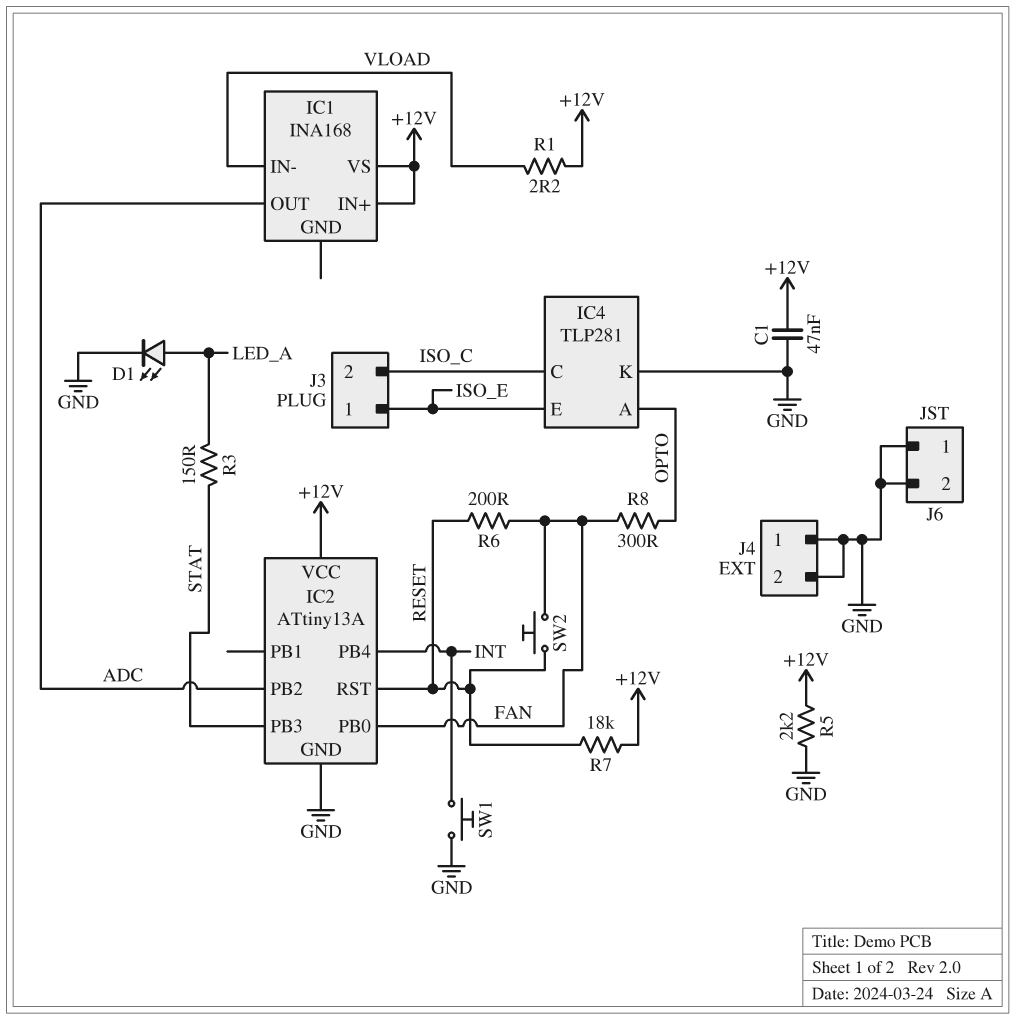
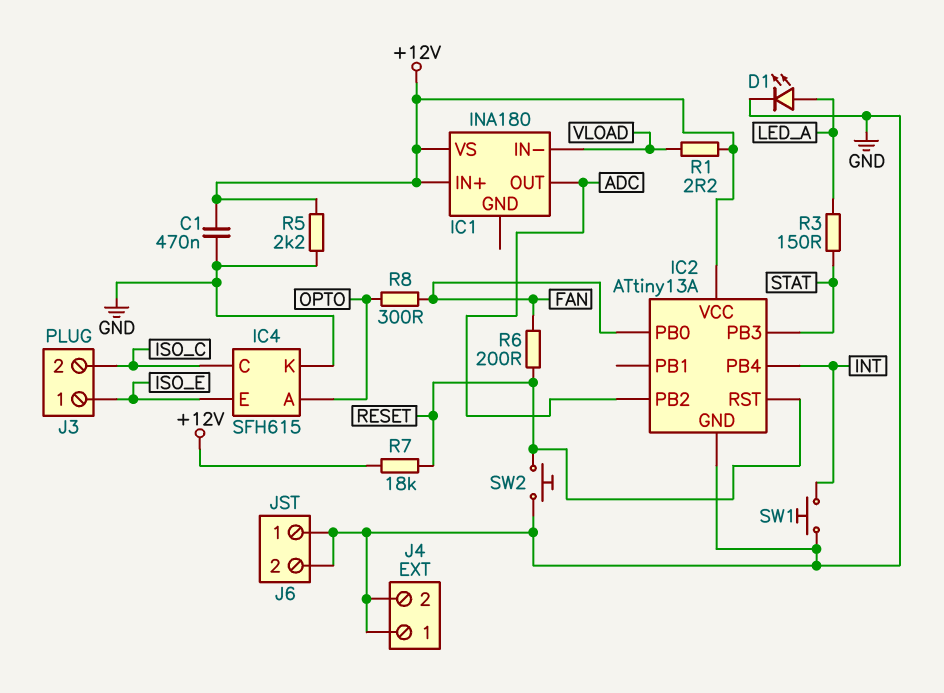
C1: 47nF (+12V, GND) -> 470nF (+12V, GND)
IC1: INA168 -> INA180
IC4: TLP281 -> SFH615
SW2: button (FAN, RESET) -> button (GND, RESET)

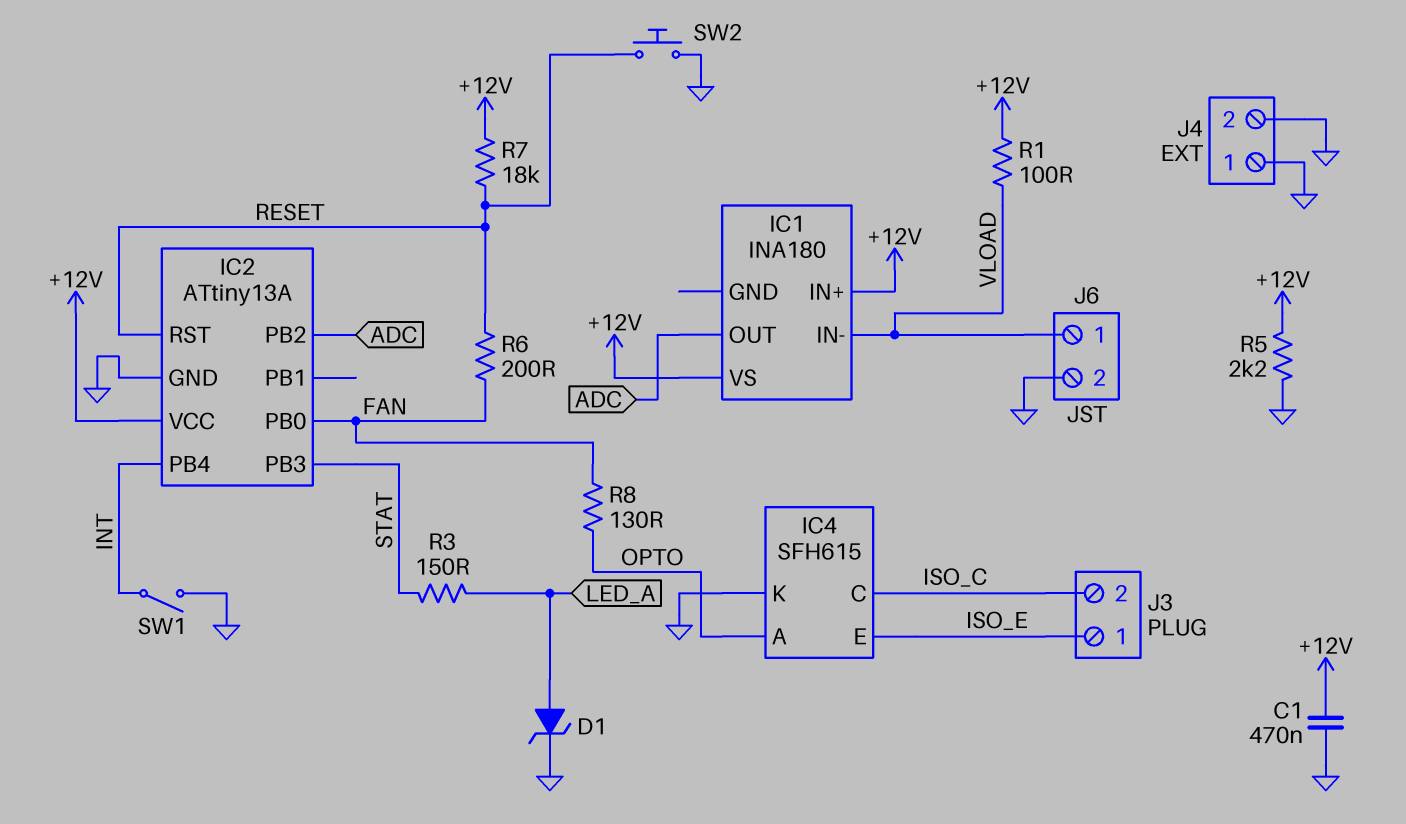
D1: LED (A LED_A, K GND) -> zener (A LED_A, K GND)
J6 pin 1: GND -> VLOAD
R1: 2.2 (+12V, VLOAD) -> 100 (+12V, VLOAD)
R8: 300 (FAN, OPTO) -> 130 (FAN, OPTO)
SW1: button (GND, INT) -> switch (GND, INT)

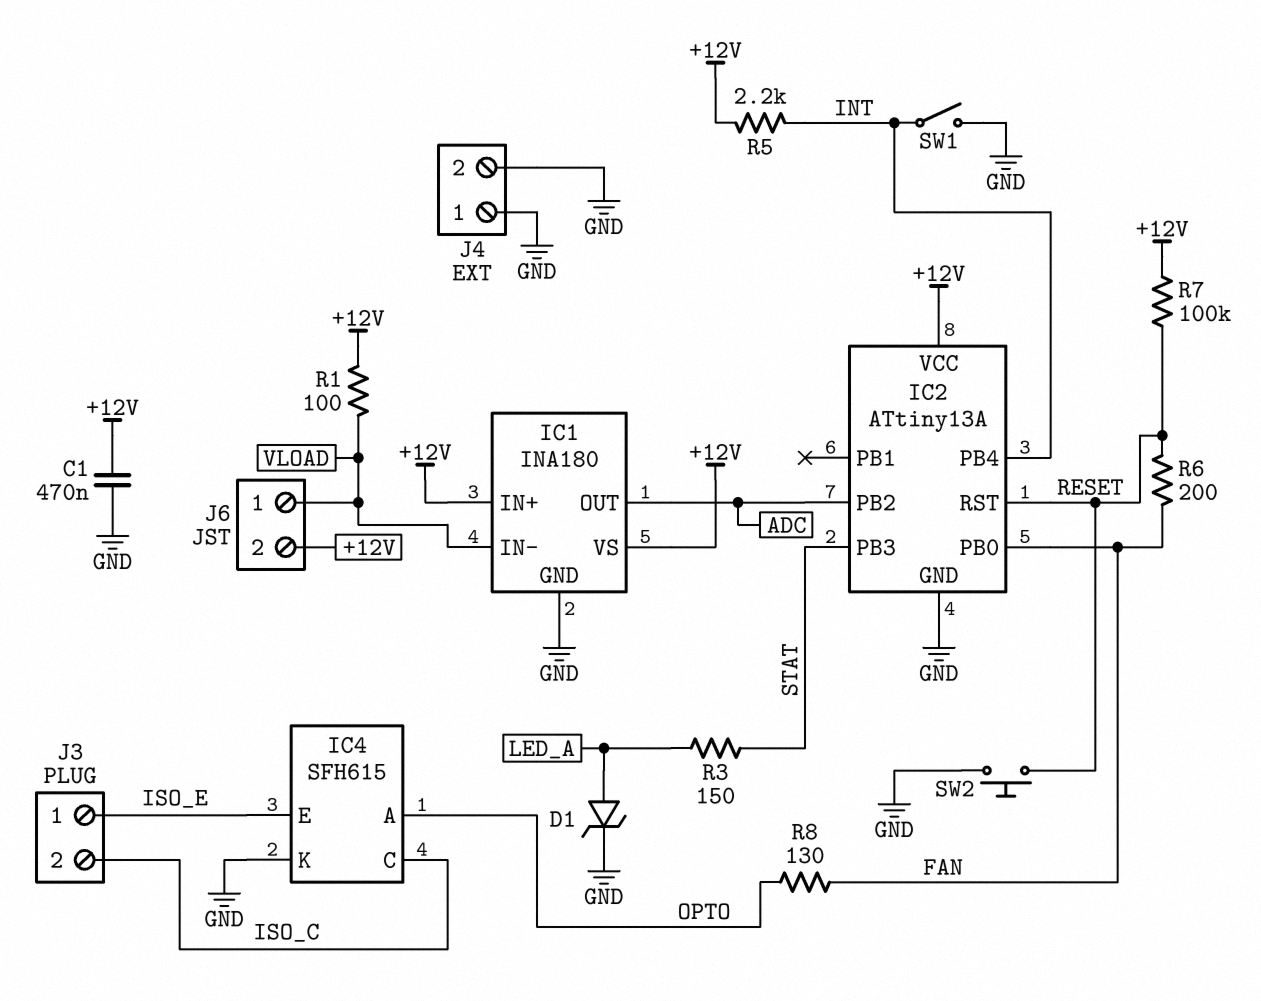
IC1 pin GND: none -> GND
J6 pin 2: GND -> +12V
R5: 2.2k (+12V, GND) -> 2.2k (+12V, INT)
R7: 18k (+12V, RESET) -> 100k (+12V, RESET)

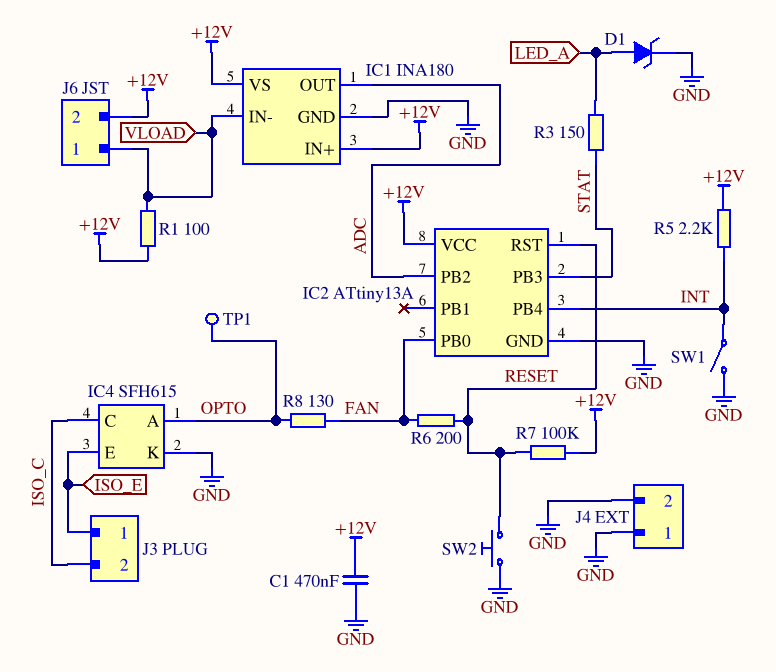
TP1: none -> test point (OPTO)

